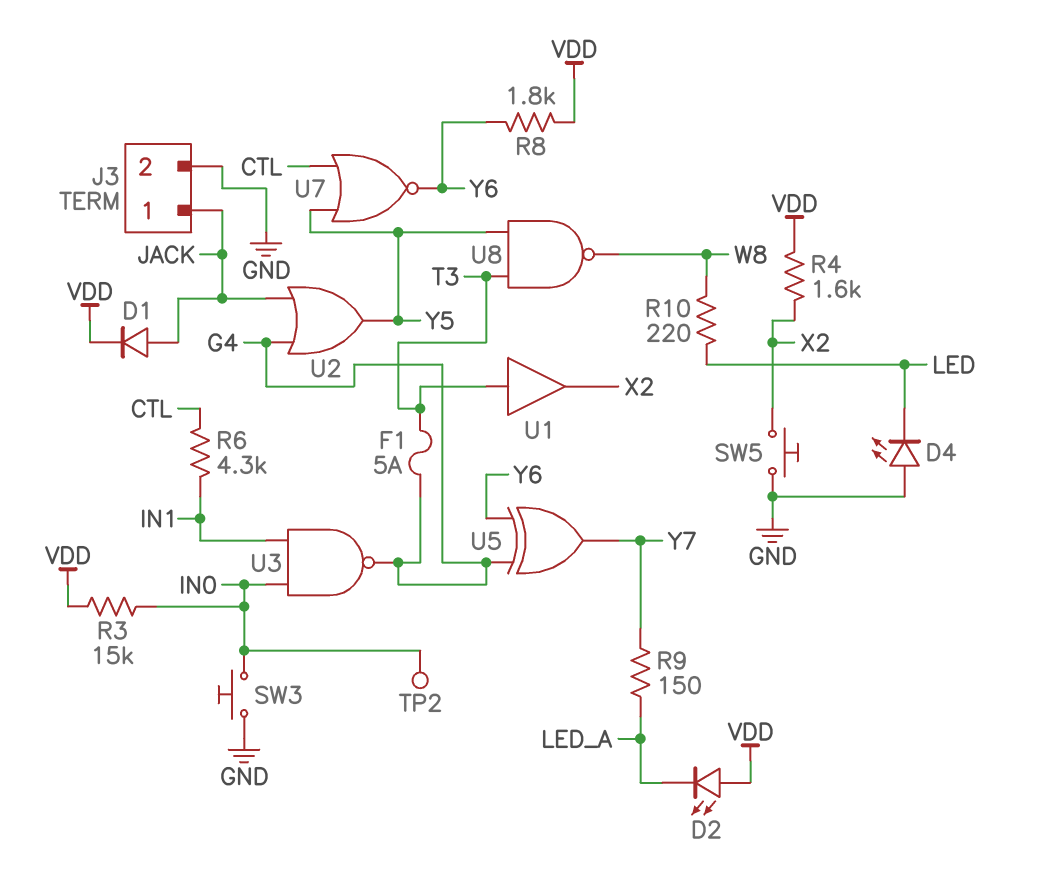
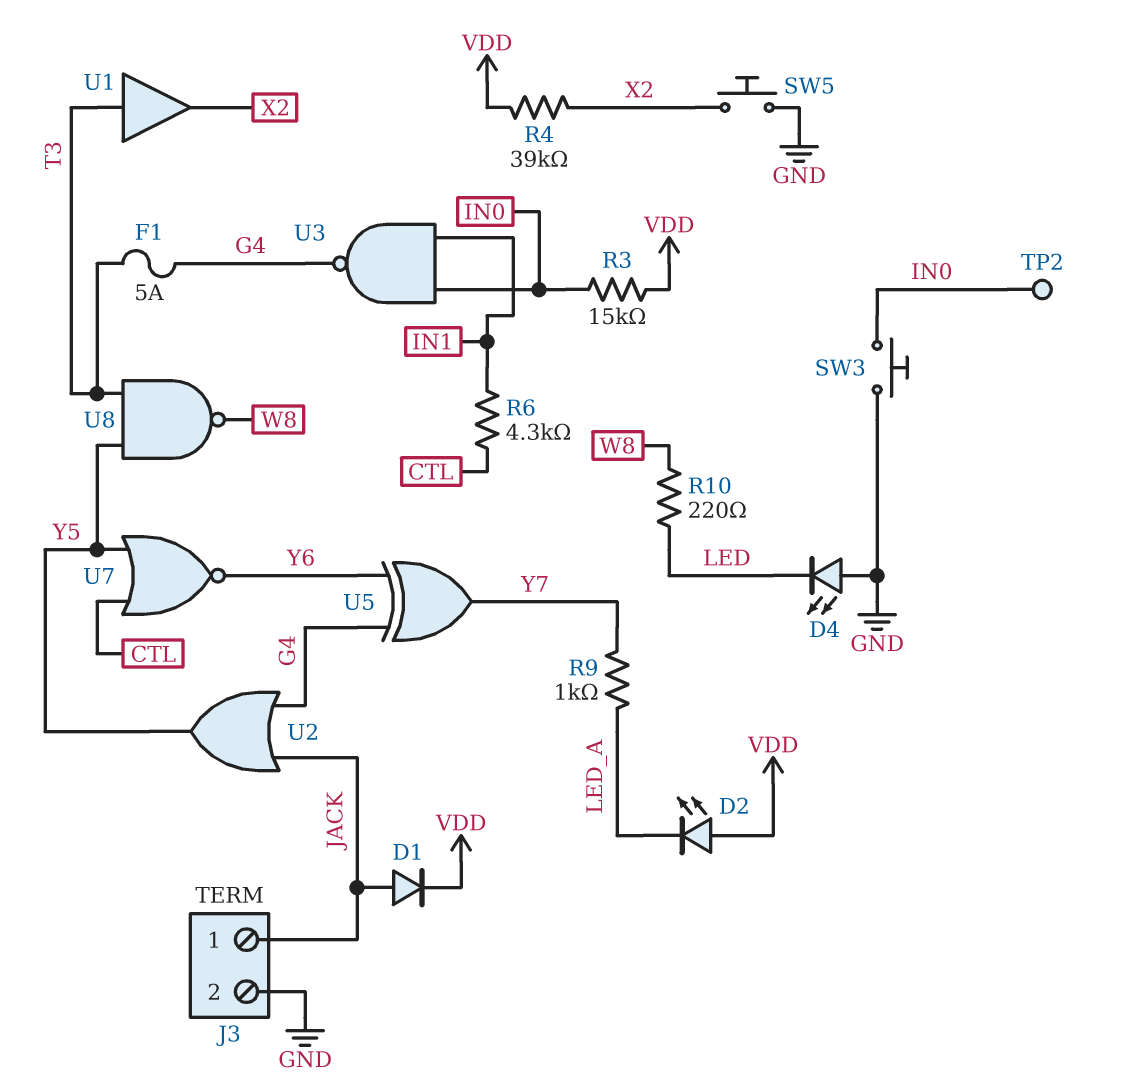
R4: 1.6k (VDD, X2) -> 39k (VDD, X2)
R8: 1.8k (VDD, Y6) -> none
R9: 150 (LED_A, Y7) -> 1k (LED_A, Y7)

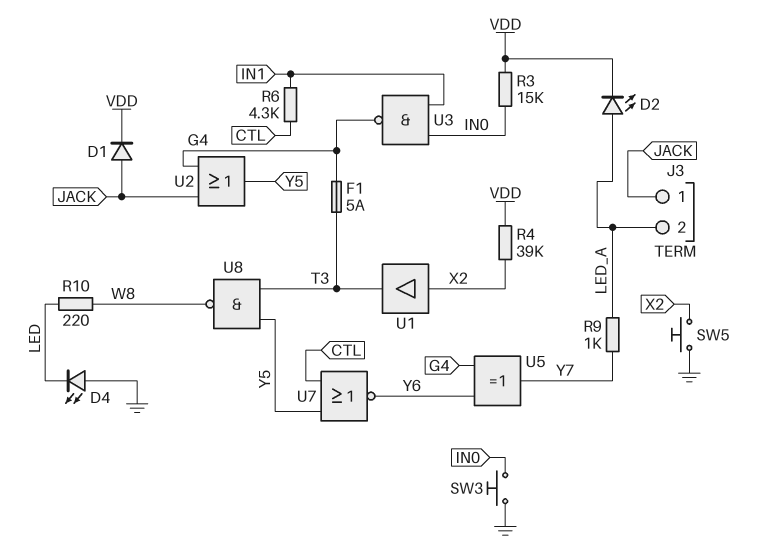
D2: LED (A VDD, K LED_A) -> LED (A LED_A, K VDD)
J3 pin 2: GND -> LED_A
TP2: test point (IN0) -> none
U1: buffer (in T3, out X2) -> buffer (in X2, out T3)

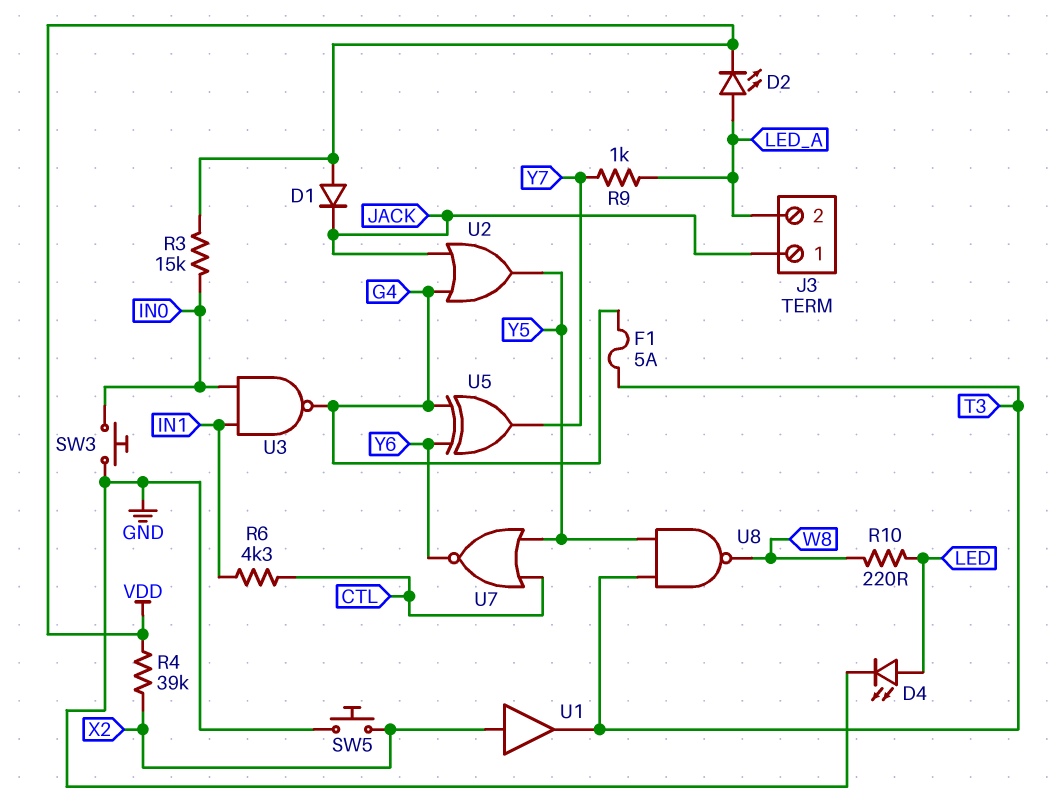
D1: diode (A JACK, K VDD) -> diode (A VDD, K JACK)
D4: LED (A GND, K LED) -> LED (A LED, K GND)

